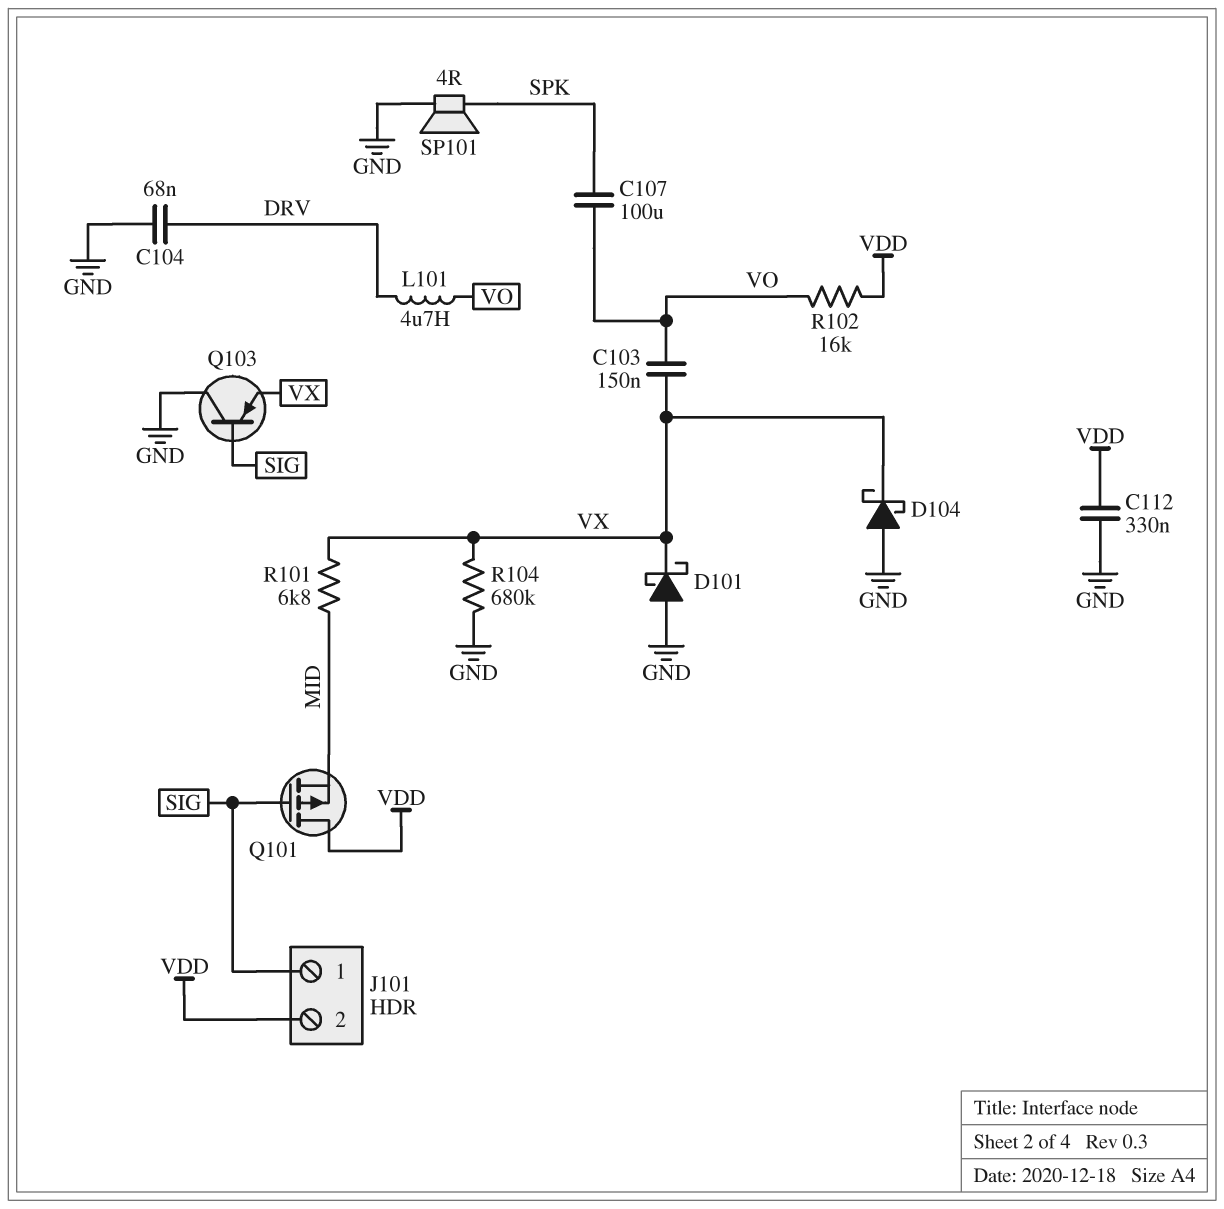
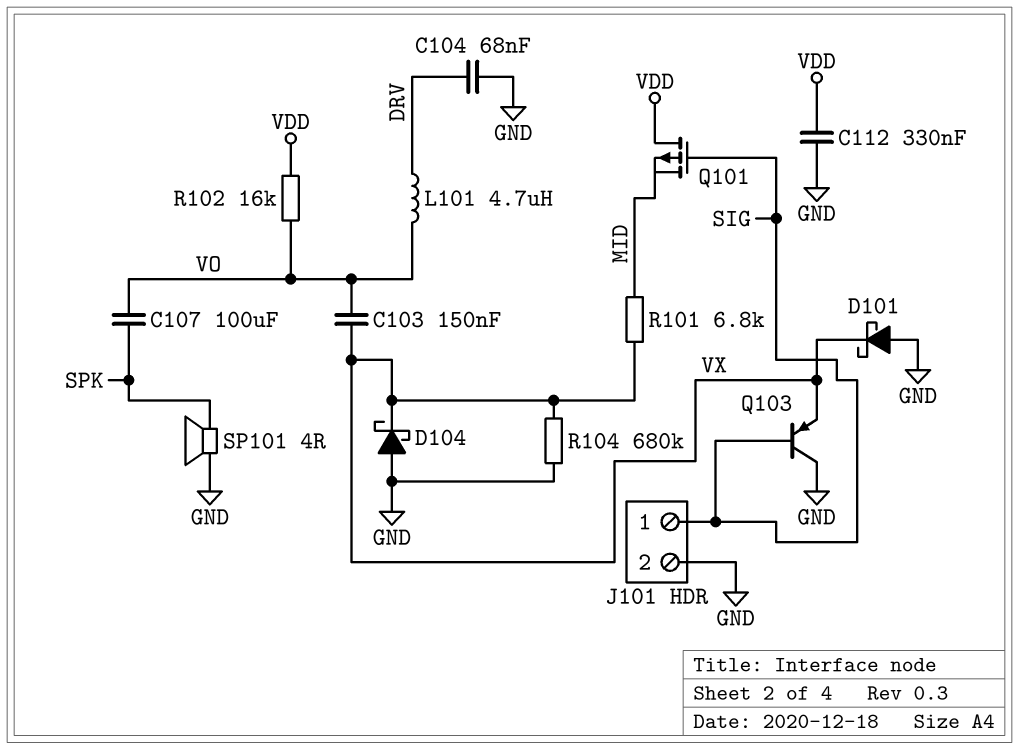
J101 pin 2: VDD -> GND

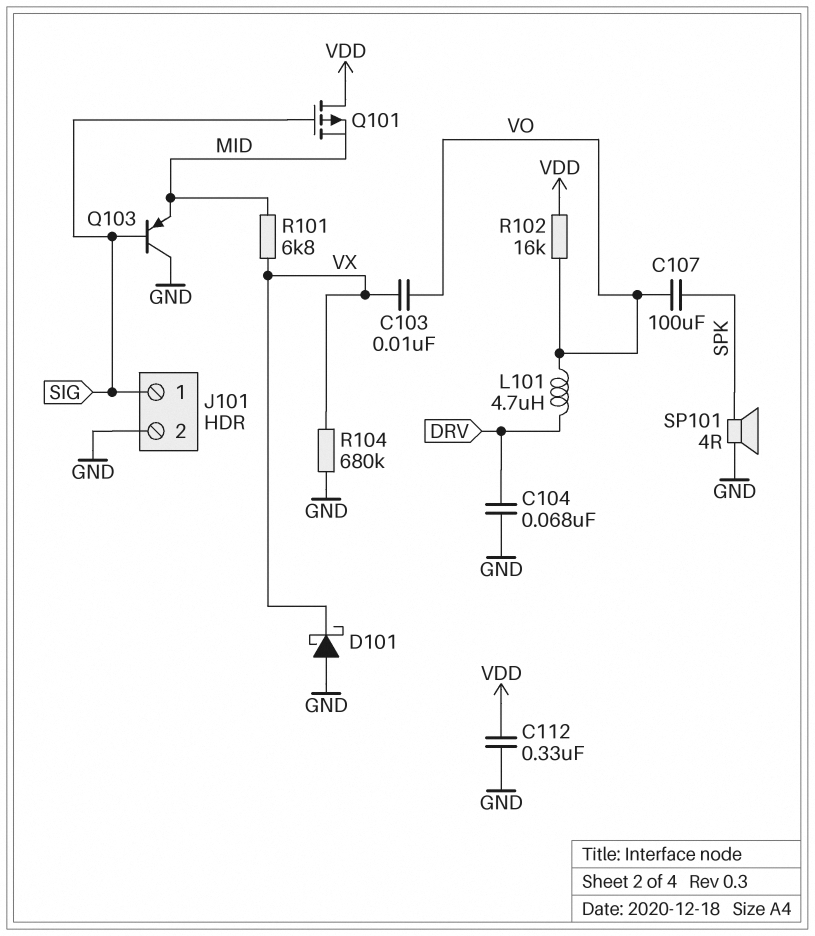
C103: 150nF (VO, VX) -> 10nF (VO, VX)
D104: schottky (A GND, K VX) -> none
Q103: PNP (B SIG, C GND, E VX) -> PNP (B SIG, C GND, E MID)

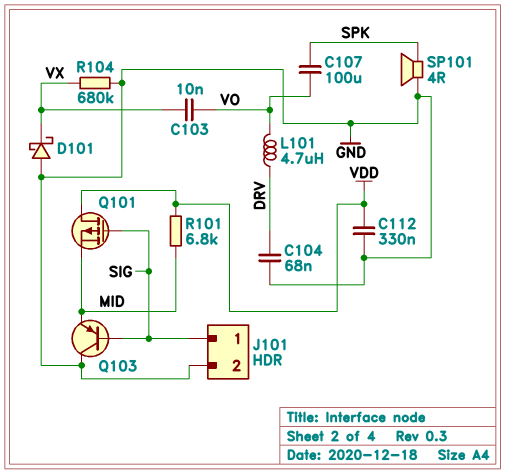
R101: 6.8k (MID, VX) -> 6.8k (MID, VDD)
R102: 16k (VDD, VO) -> none

